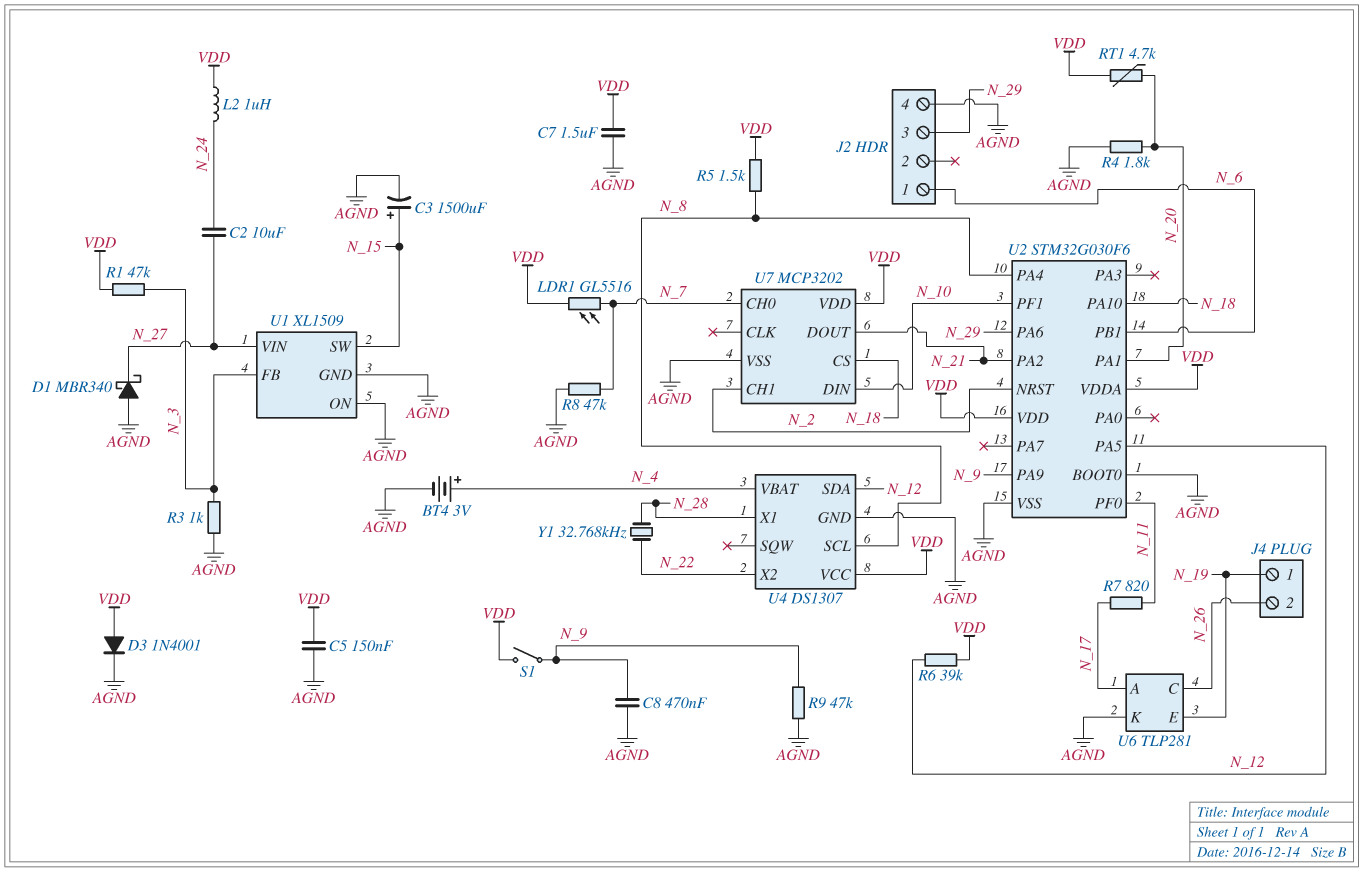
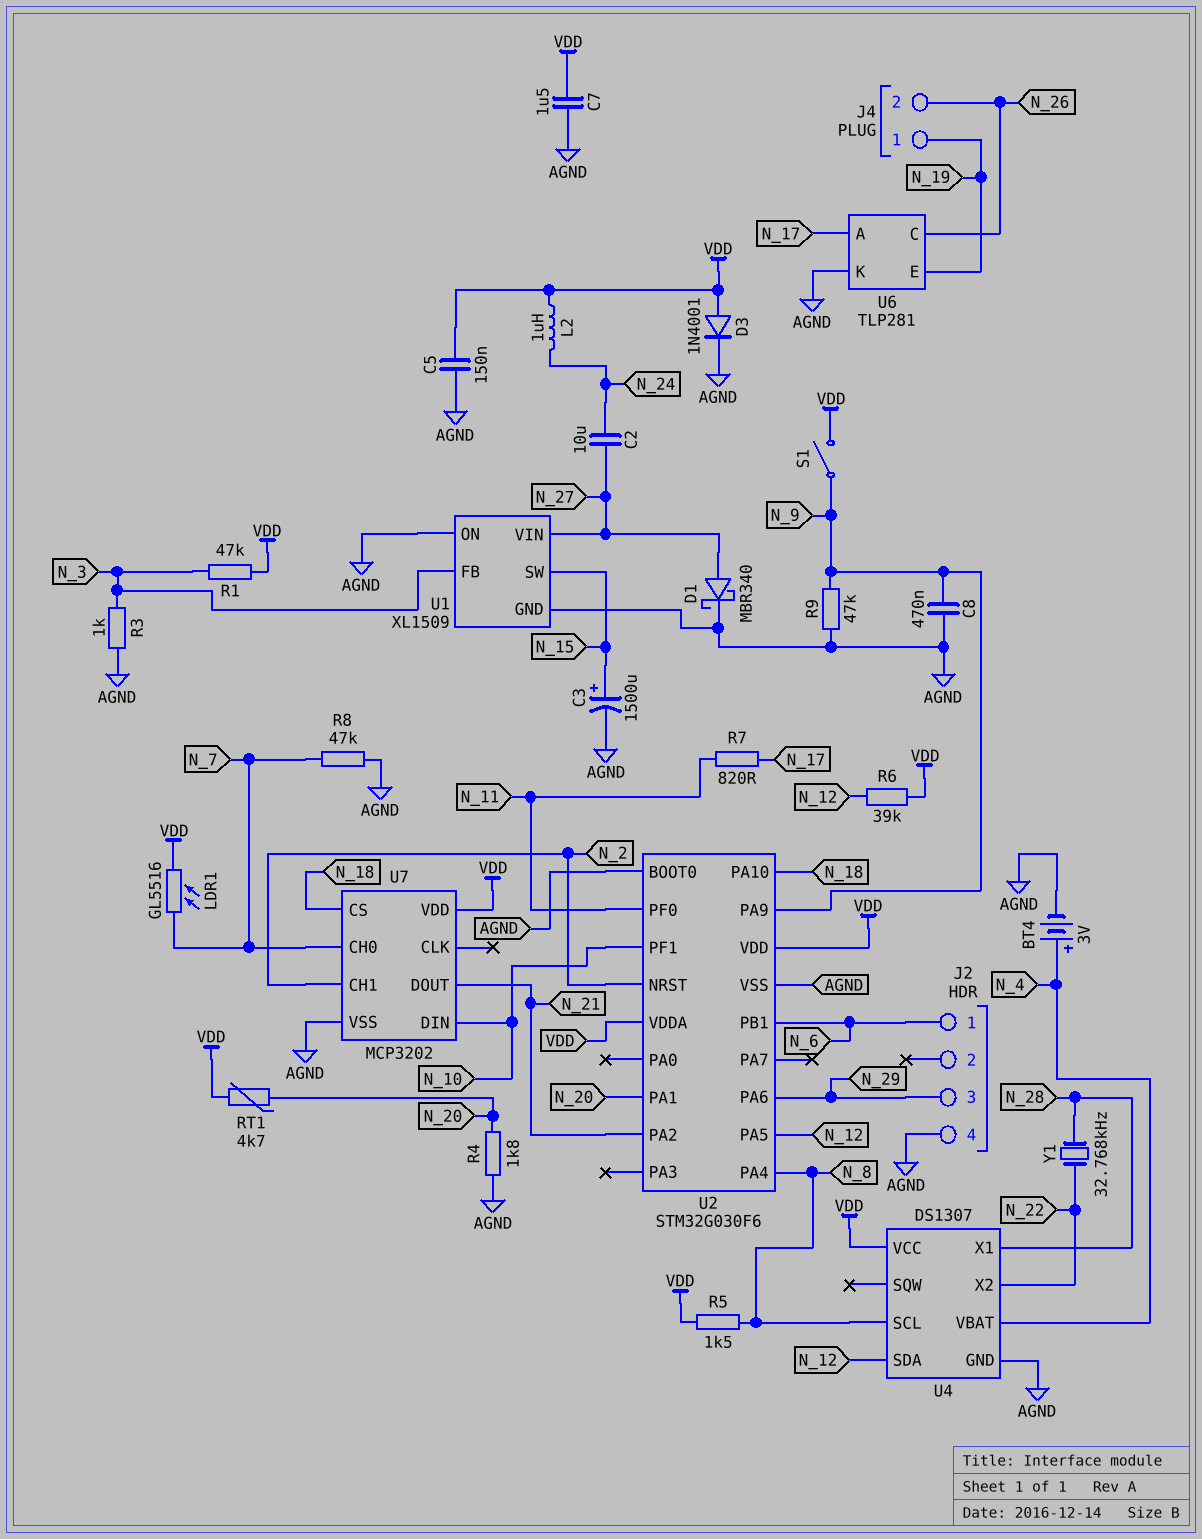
D1: schottky MBR340 (A AGND, K N_27) -> schottky MBR340 (A N_27, K AGND)

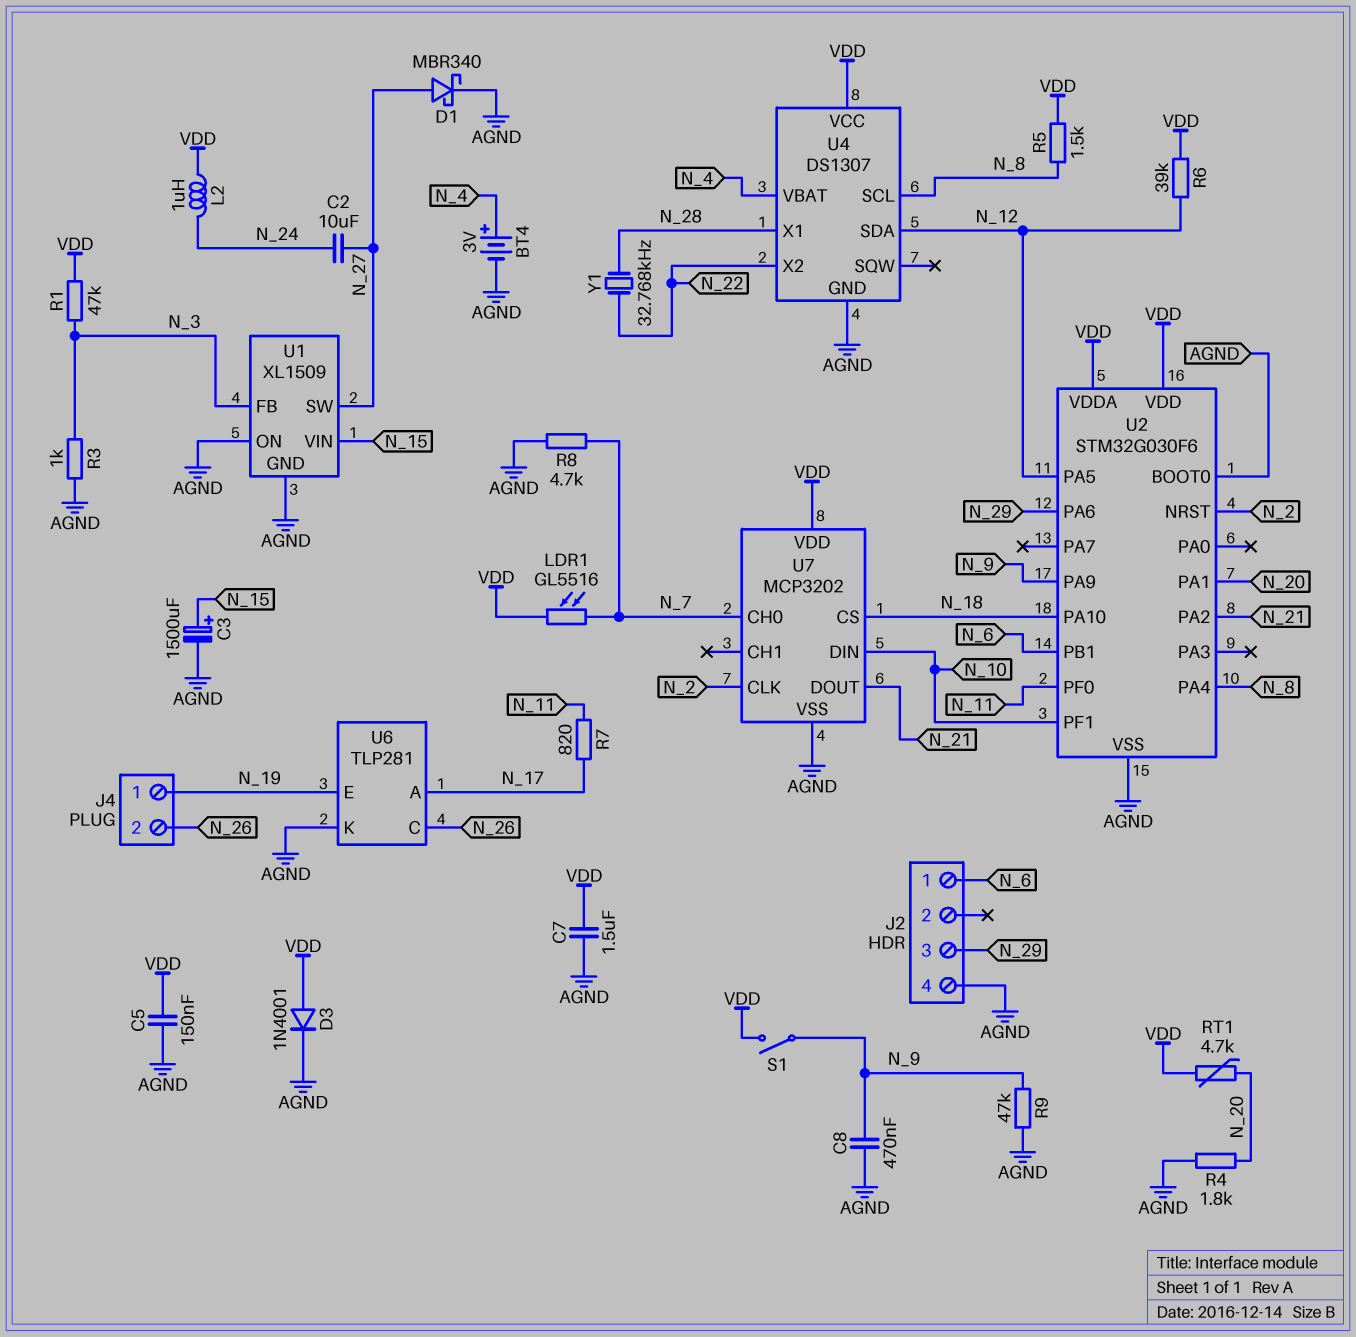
R8: 47k (AGND, N_7) -> 4.7k (AGND, N_7)
U1 pin SW: N_15 -> N_27
U1 pin VIN: N_27 -> N_15
U7 pin CH1: N_2 -> none
U7 pin CLK: none -> N_2

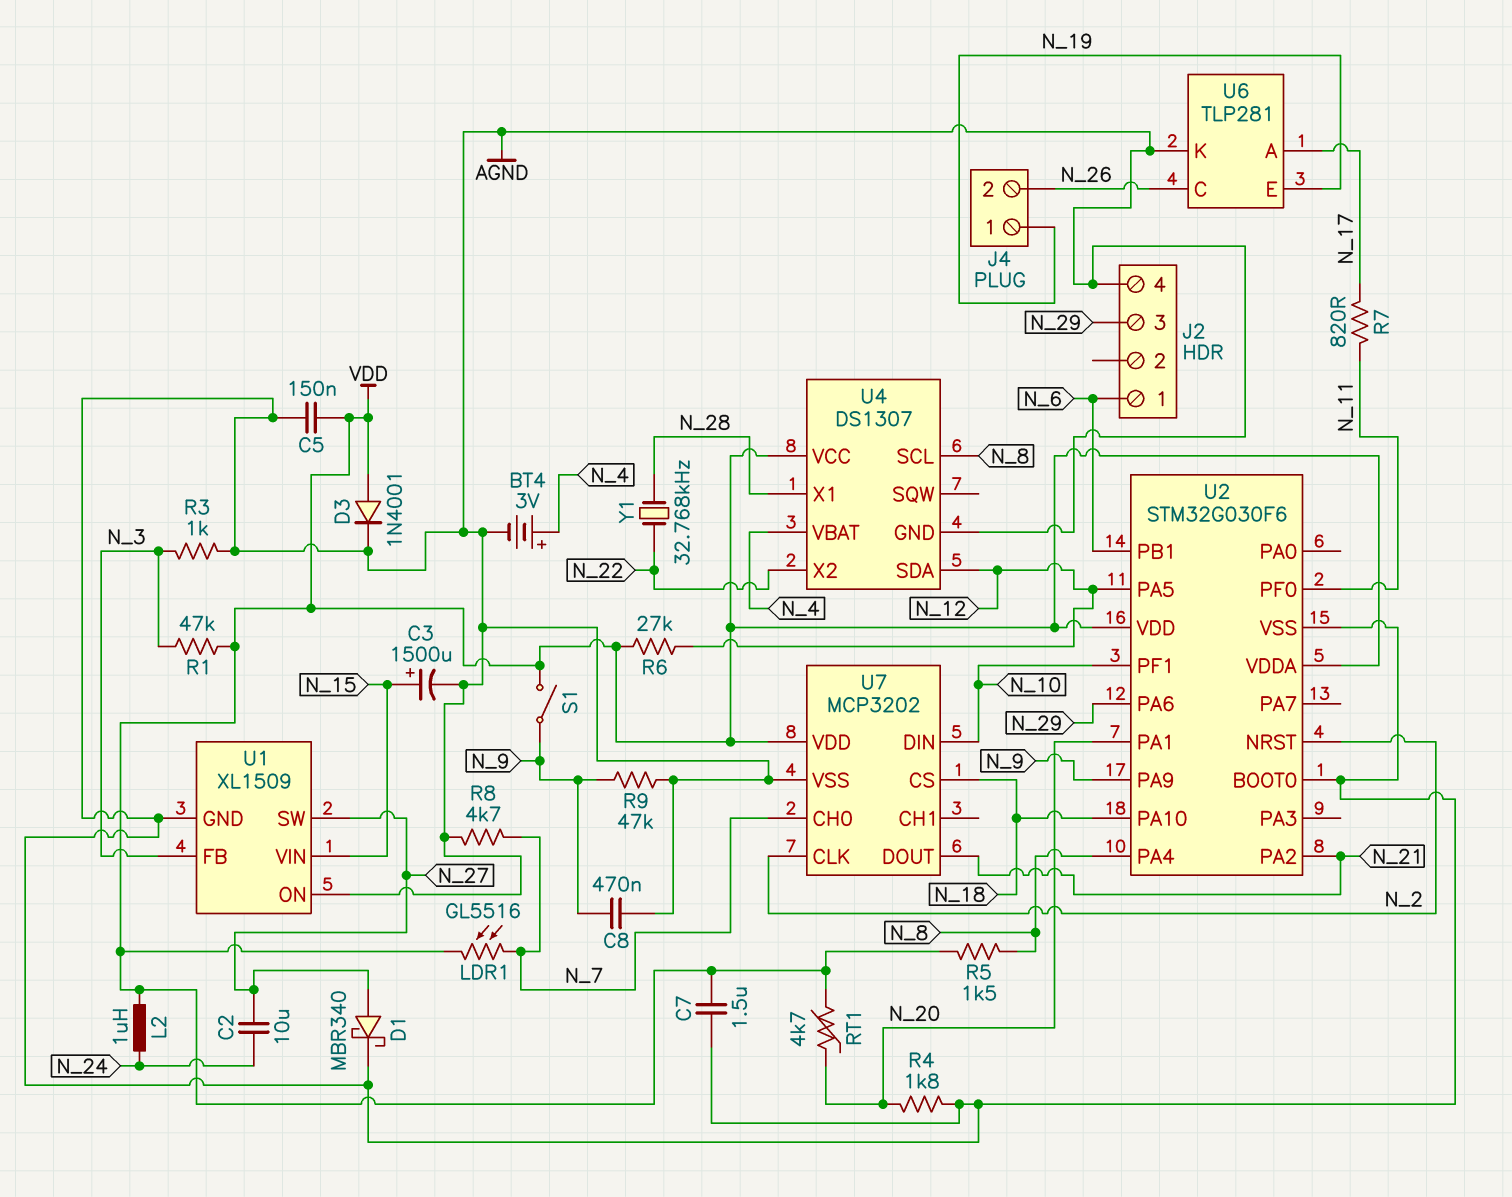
R6: 39k (N_12, VDD) -> 27k (N_12, VDD)

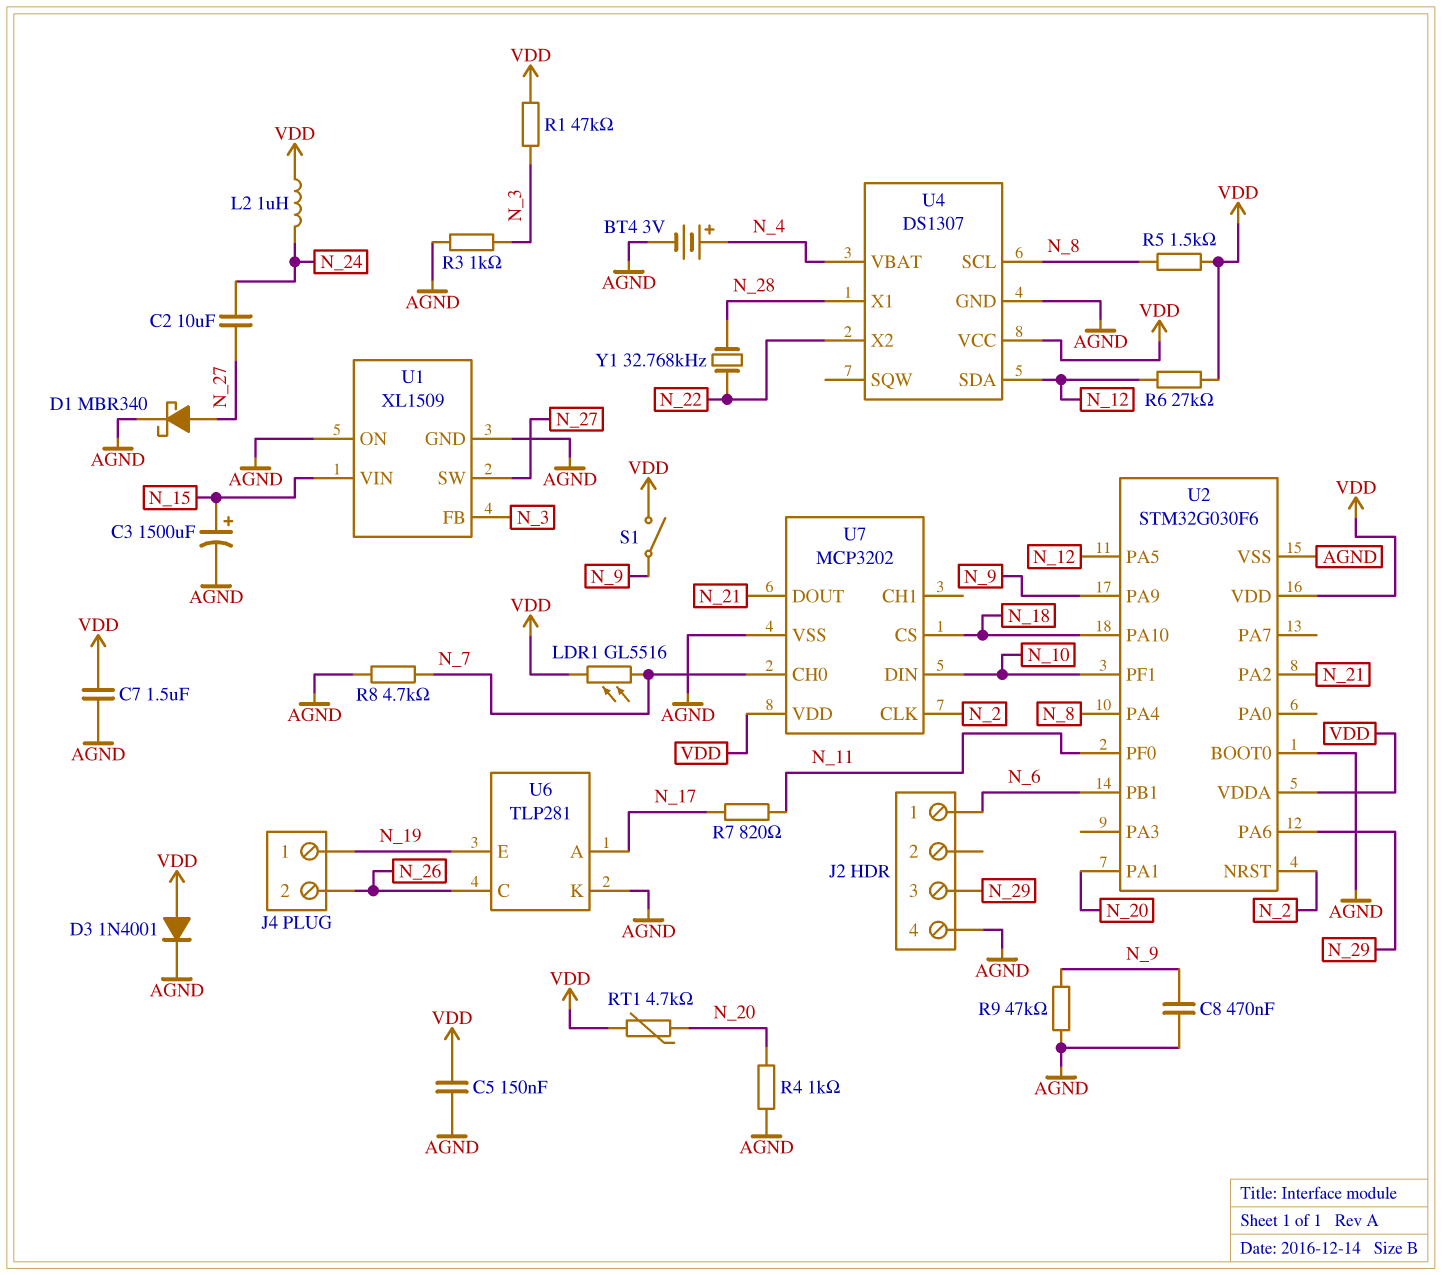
R4: 1.8k (AGND, N_20) -> 1k (AGND, N_20)

